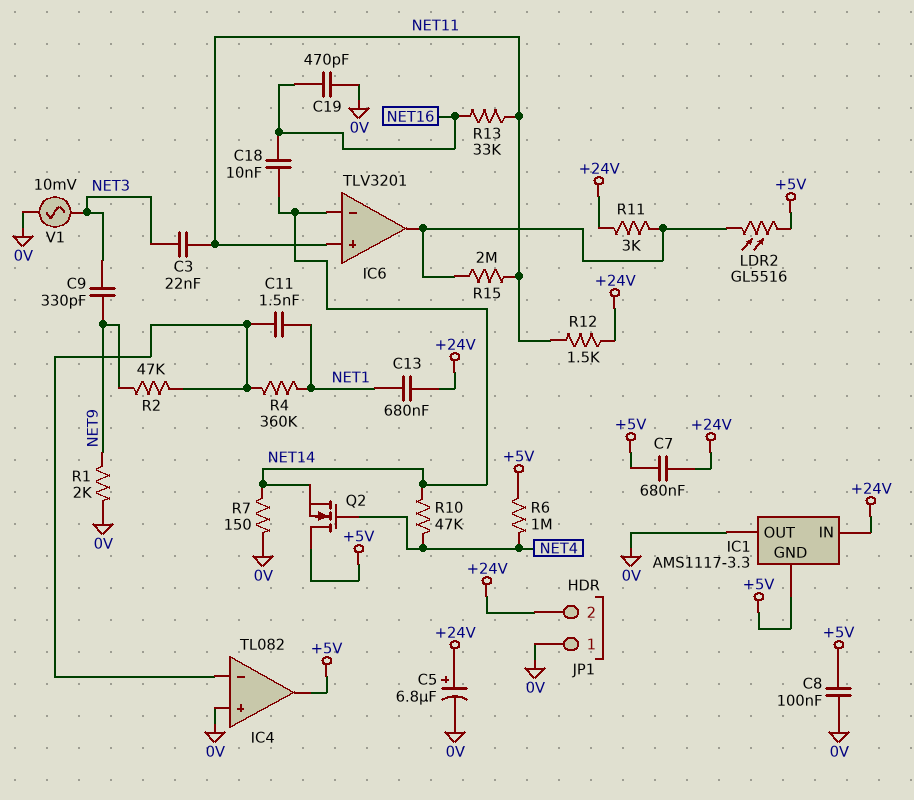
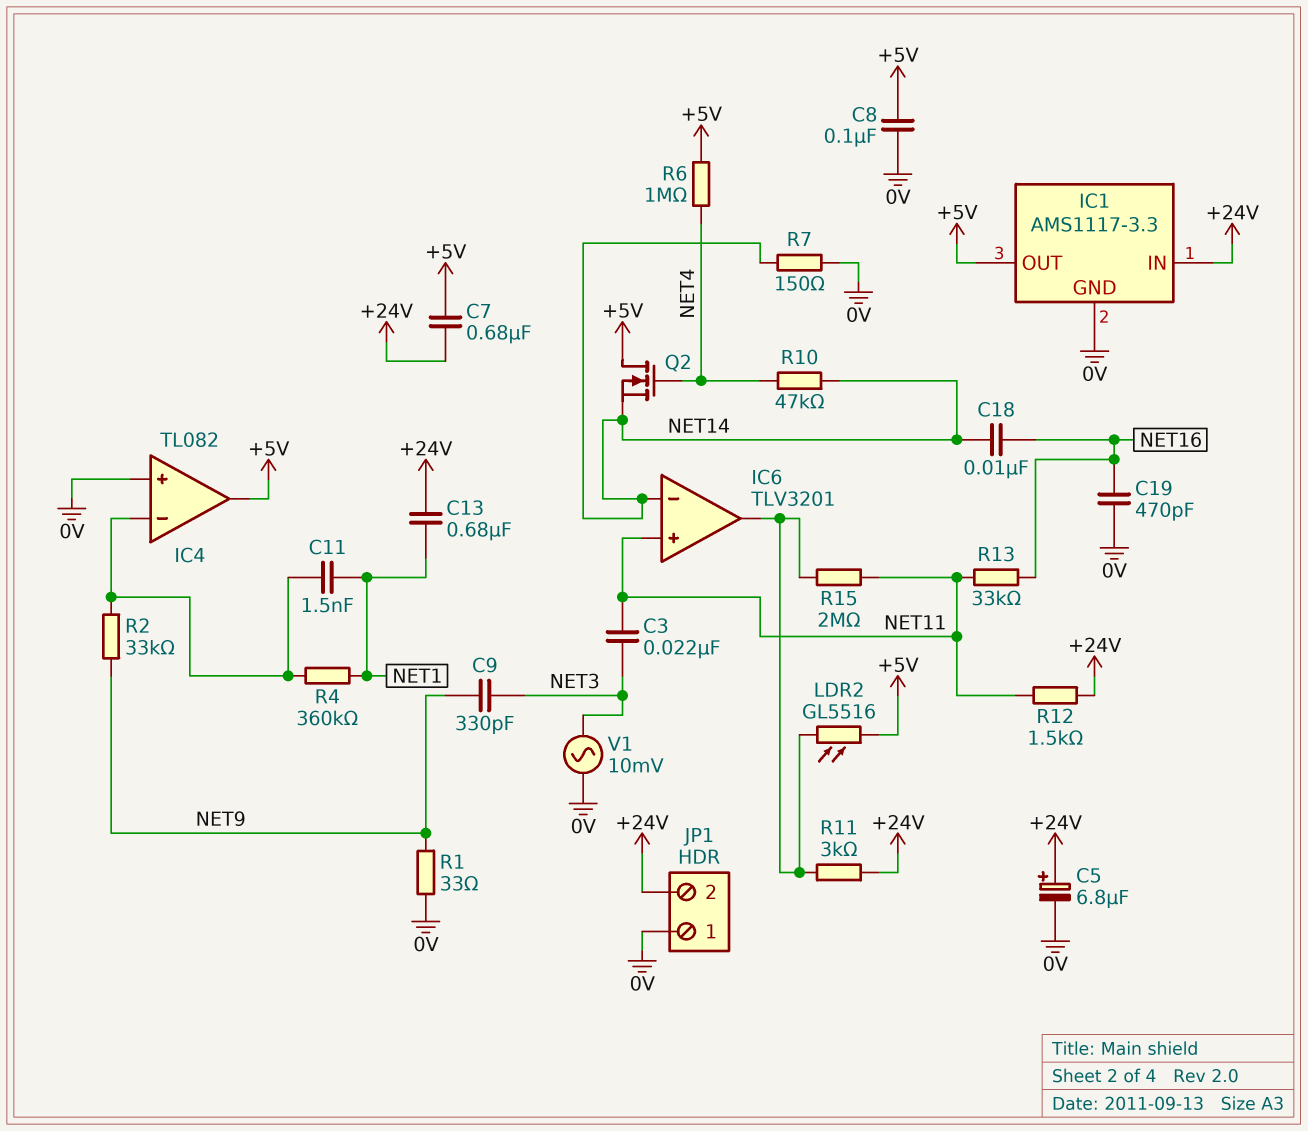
IC1 pin GND: +5V -> 0V
IC1 pin OUT: 0V -> +5V
R1: 2k (0V, NET9) -> 33 (0V, NET9)
R2: 47k (IC4/in-, NET9) -> 33k (IC4/in-, NET9)

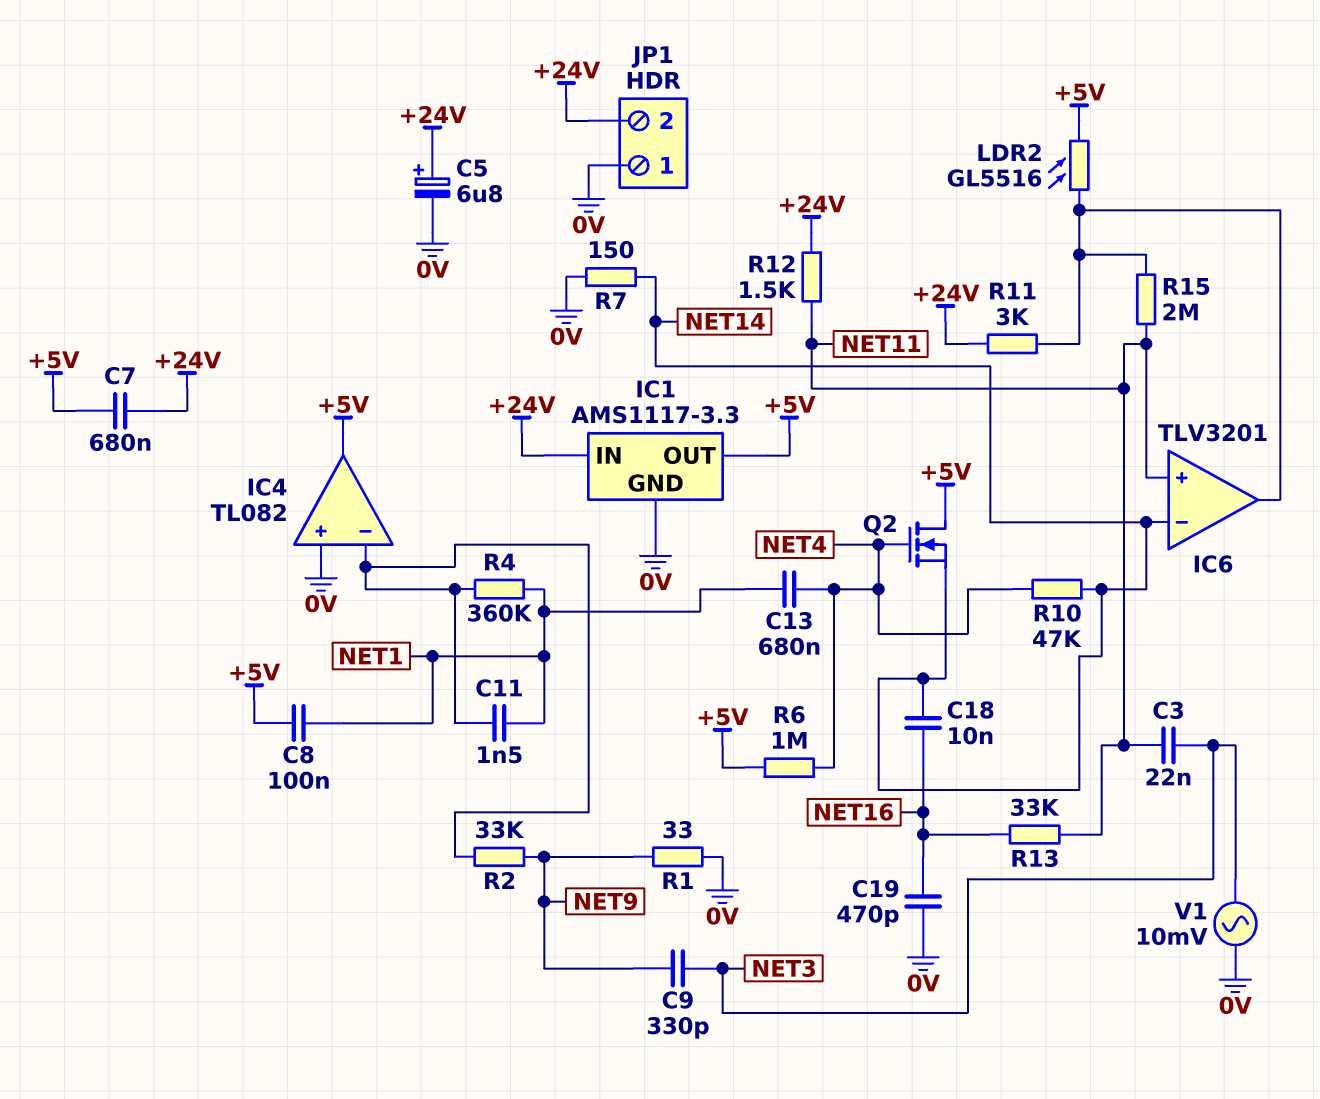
C8: 100nF (+5V, 0V) -> 100nF (+5V, NET1)
C13: 680nF (+24V, NET1) -> 680nF (NET1, NET4)

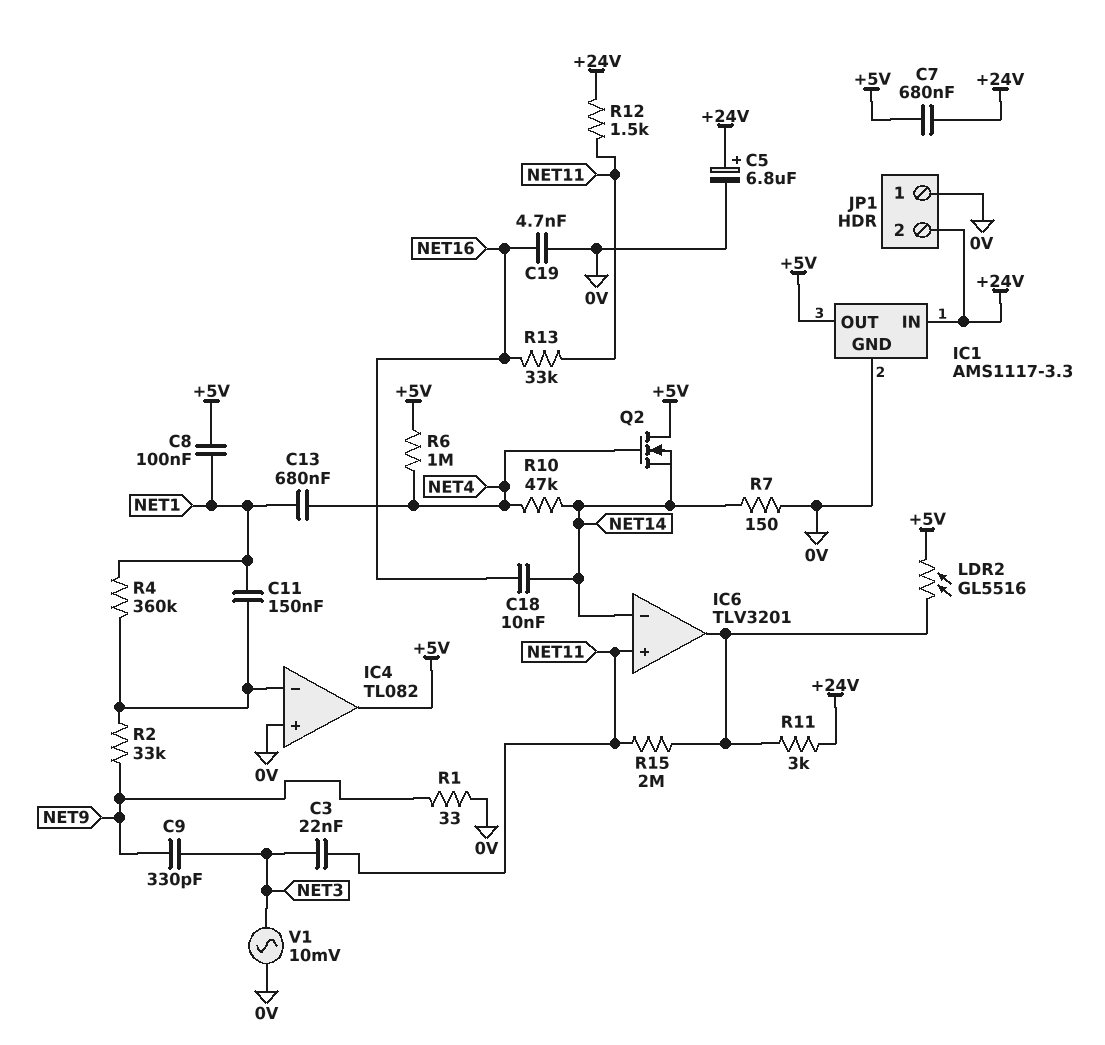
C11: 1.5nF (IC4/in-, NET1) -> 150nF (IC4/in-, NET1)
C19: 470pF (0V, NET16) -> 4.7nF (0V, NET16)

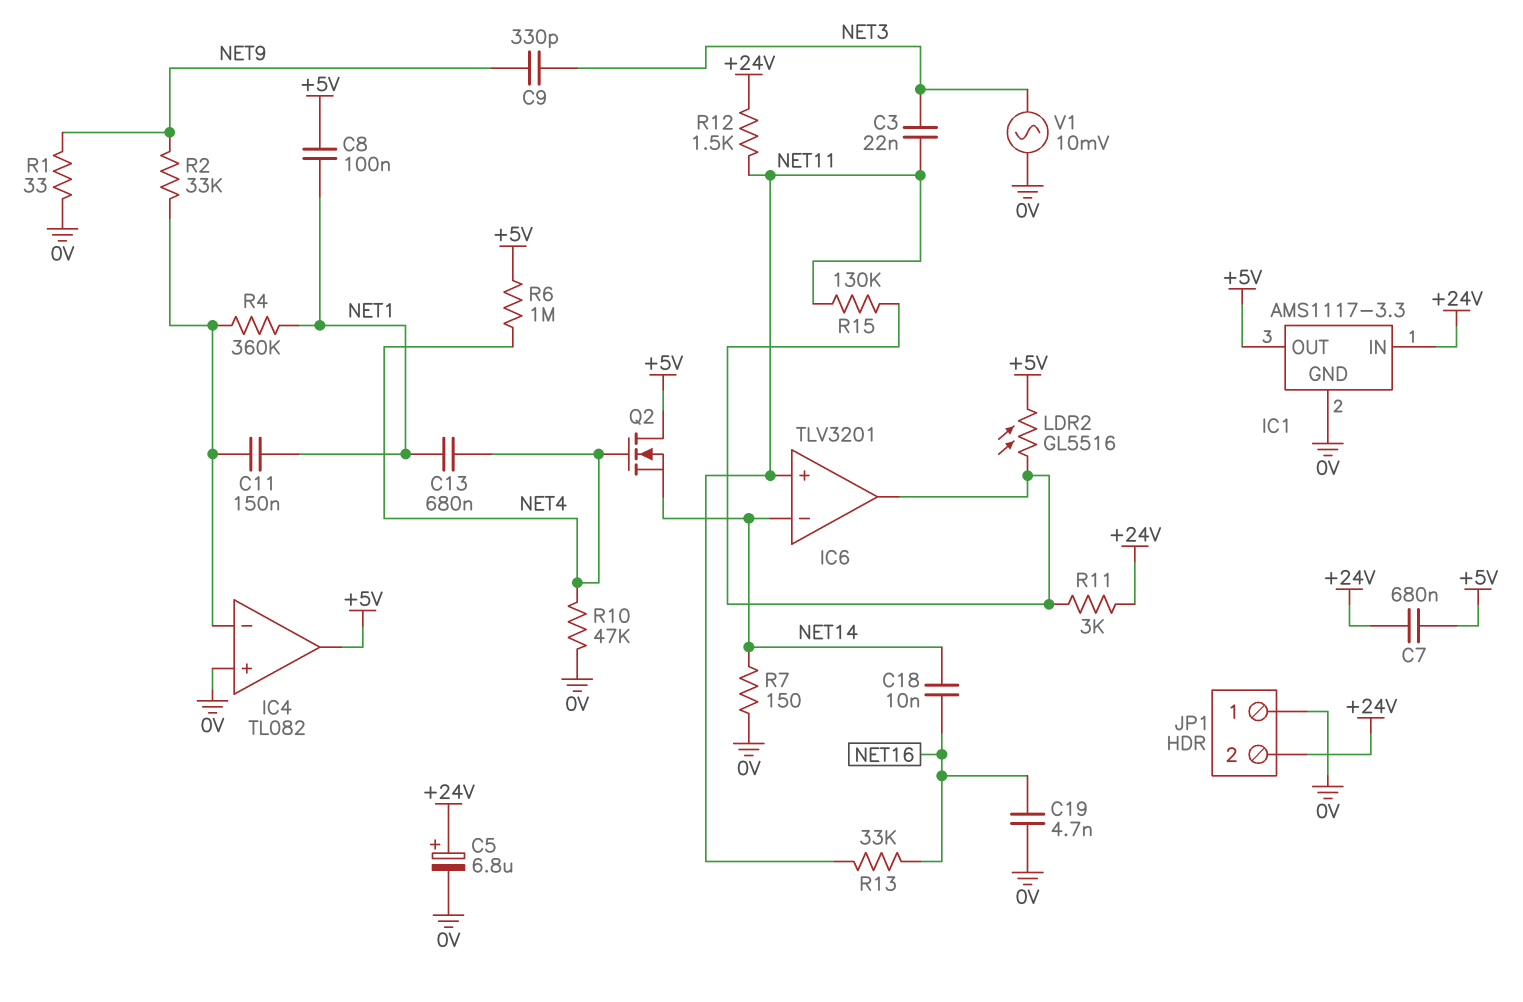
R10: 47k (NET4, NET14) -> 47k (0V, NET4)
R15: 2M (IC6/out, NET11) -> 130k (IC6/out, NET11)

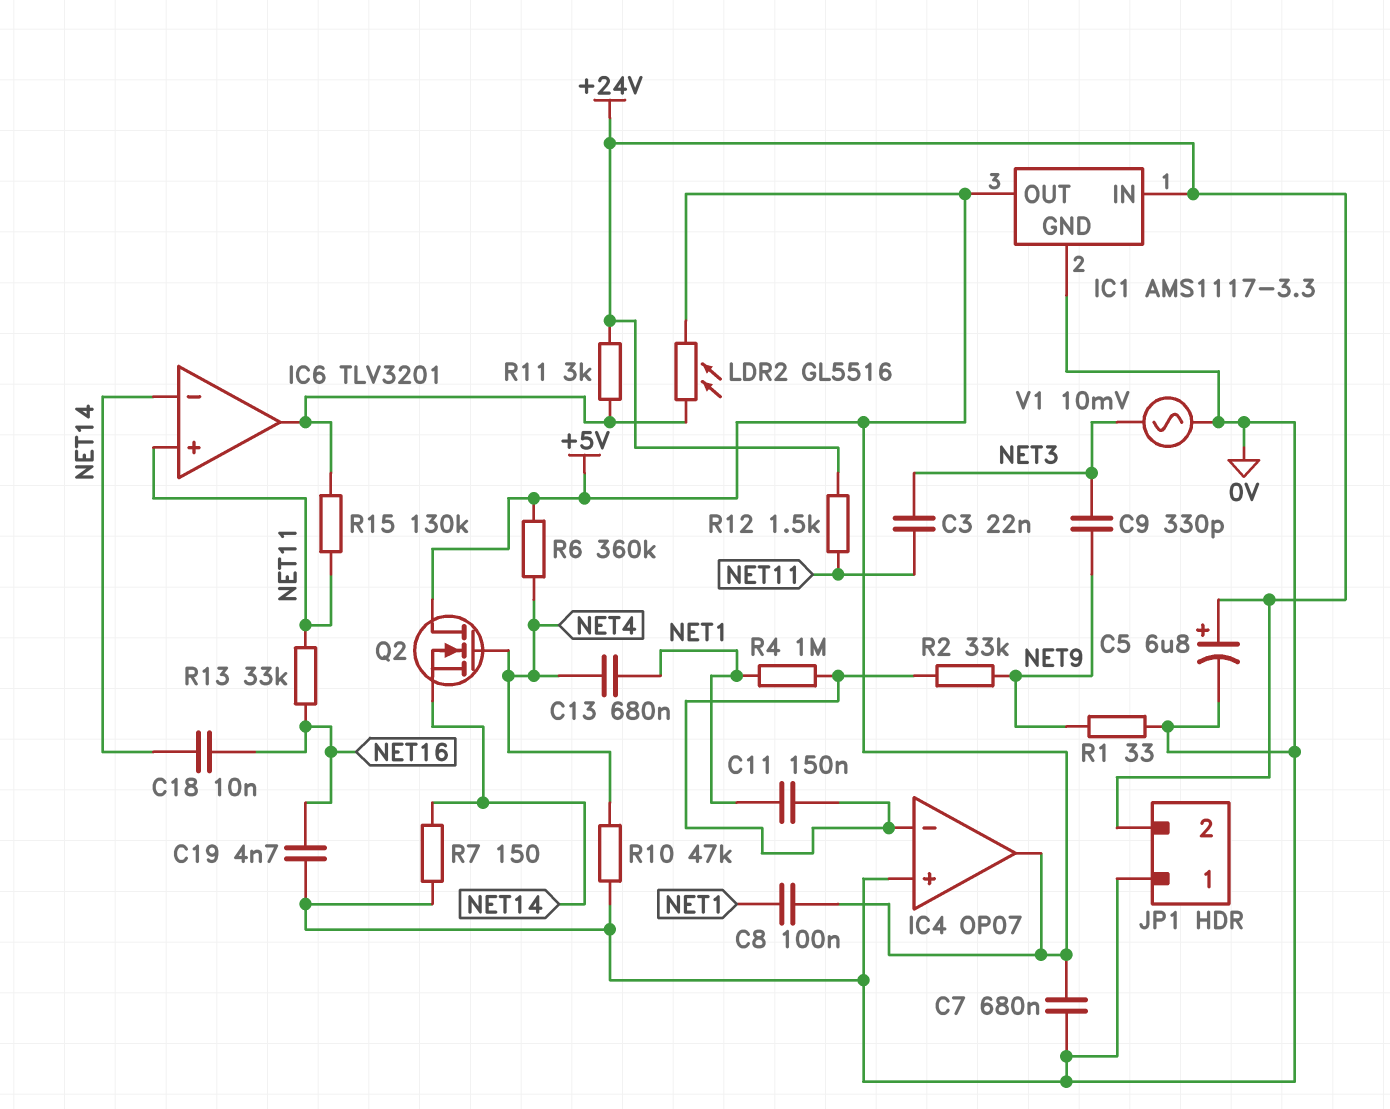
C7: 680nF (+5V, +24V) -> 680nF (+5V, 0V)
IC4: TL082 -> OP07
R4: 360k (IC4/in-, NET1) -> 1M (IC4/in-, NET1)
R6: 1M (+5V, NET4) -> 360k (+5V, NET4)

